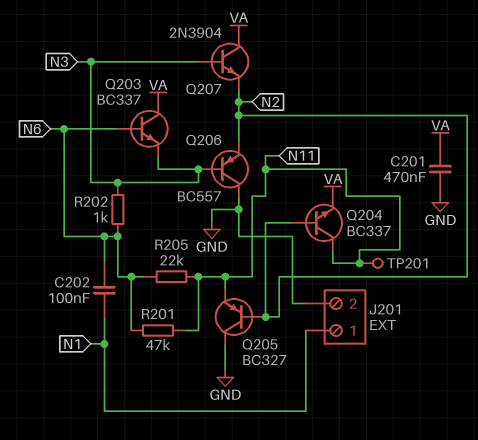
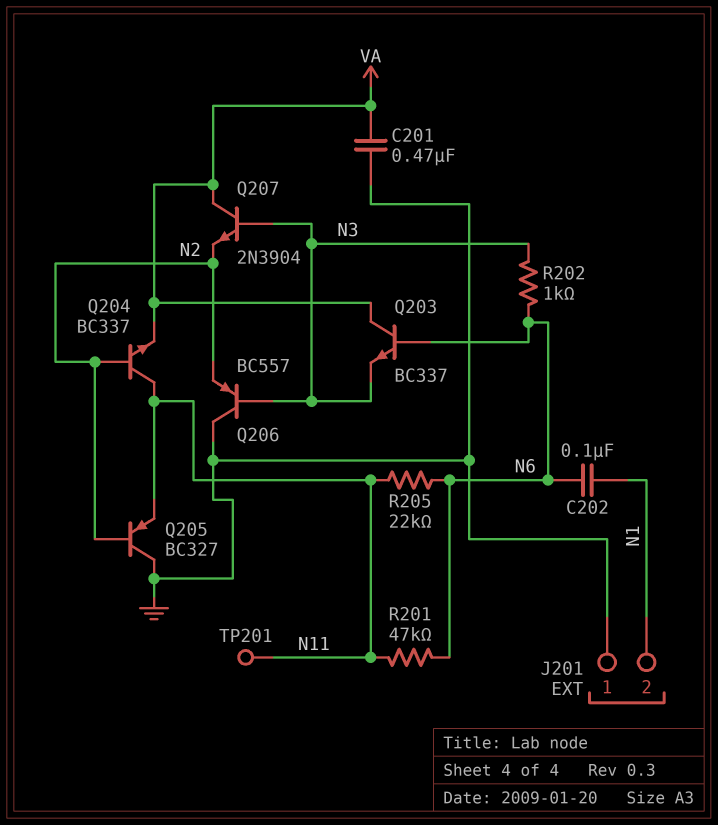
J201 pin 1: N1 -> GND
J201 pin 2: GND -> N1

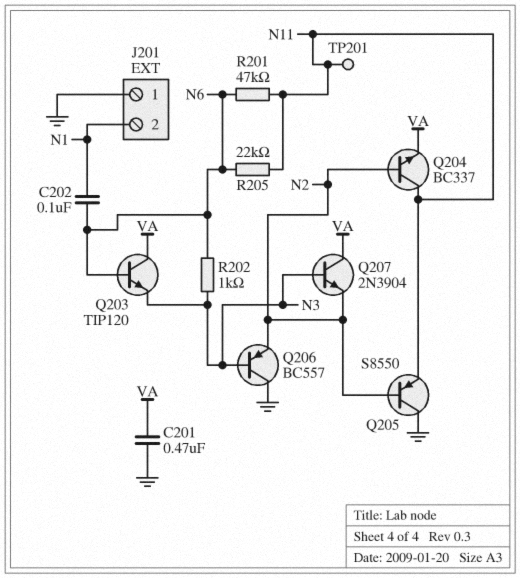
Q203: NPN BC337 (B N6, C VA, E N3) -> NPN TIP120 (B N6, C VA, E N3)
Q205: PNP BC327 (B N2, C GND, E N11) -> PNP S8550 (B N2, C GND, E N11)

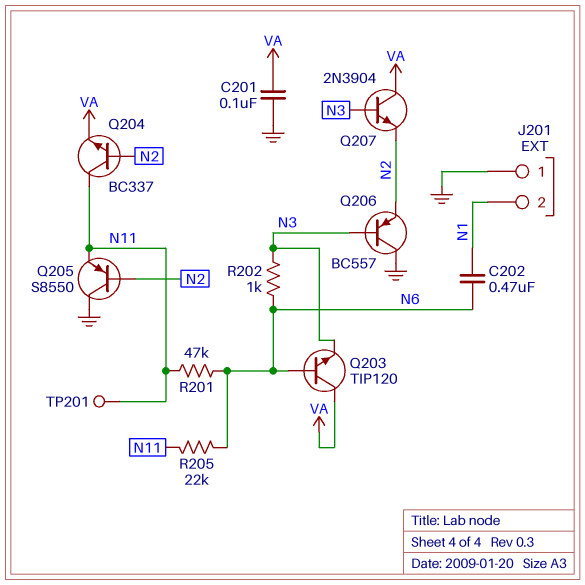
C201: 470nF (GND, VA) -> 100nF (GND, VA)
C202: 100nF (N1, N6) -> 470nF (N1, N6)

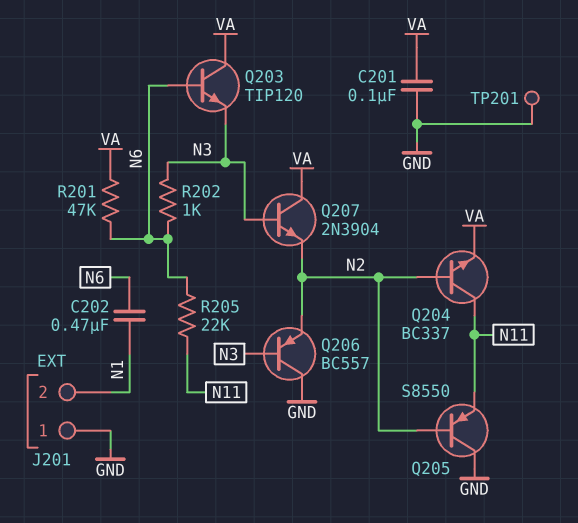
R201: 47k (N6, N11) -> 47k (N6, VA)
TP201: test point (N11) -> test point (GND)

